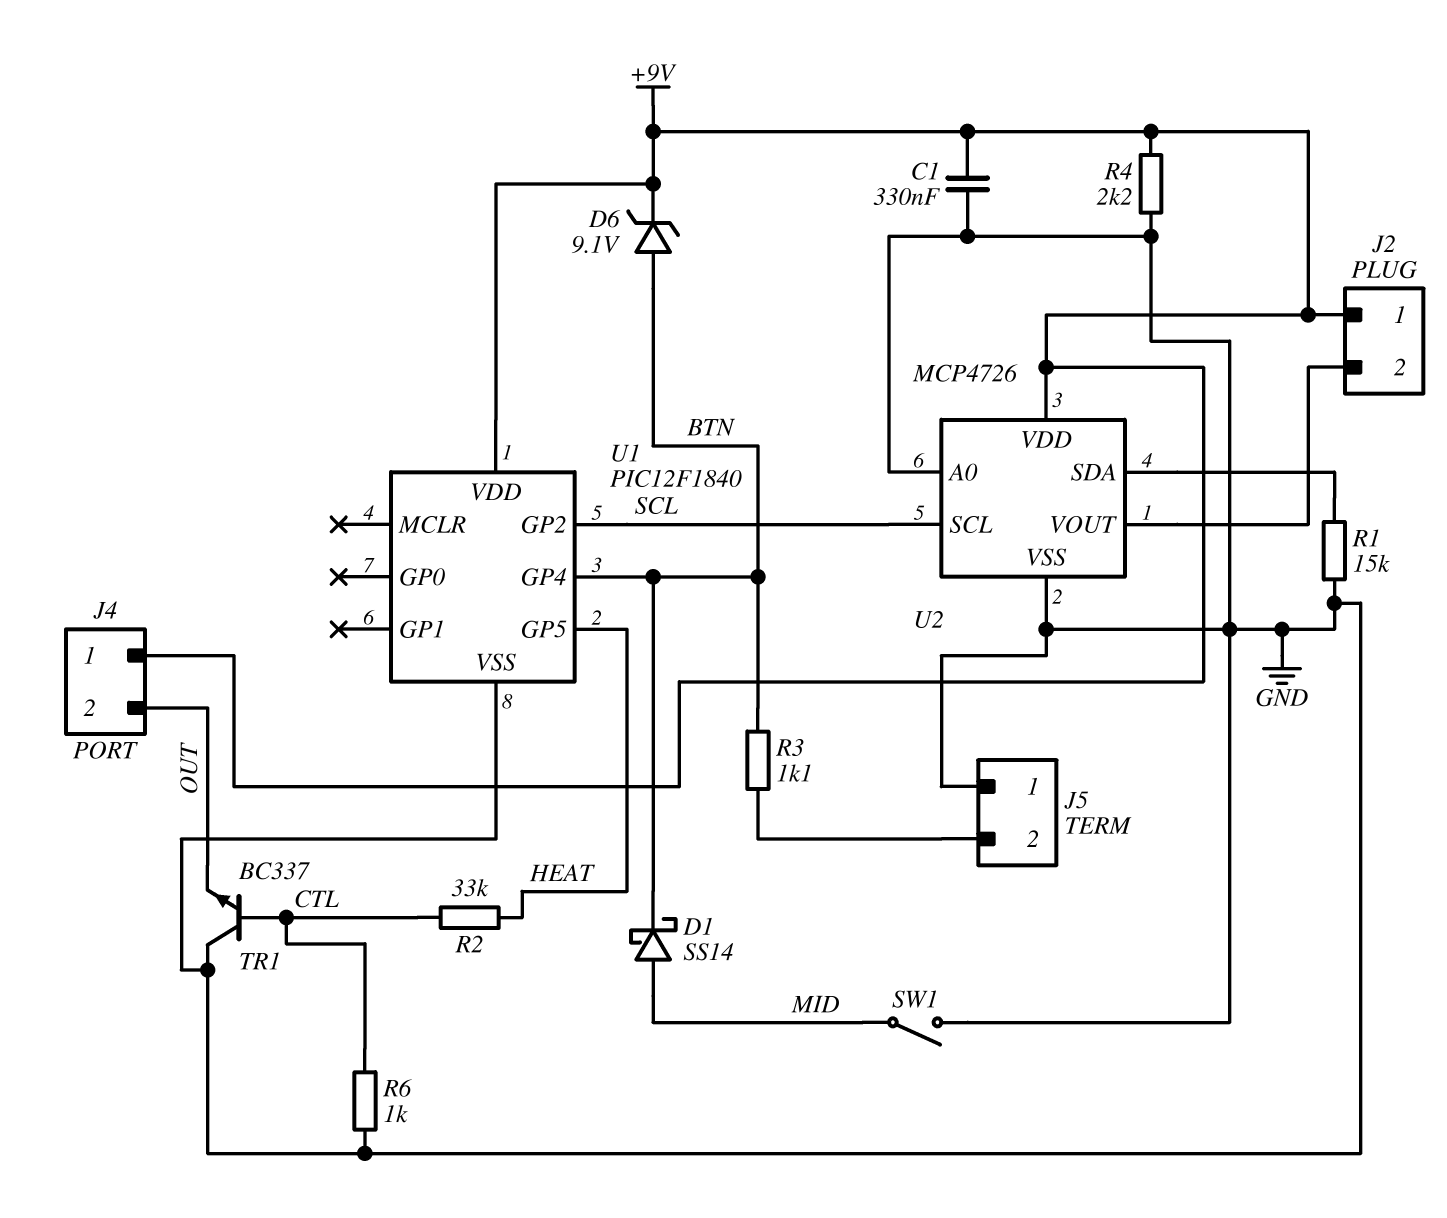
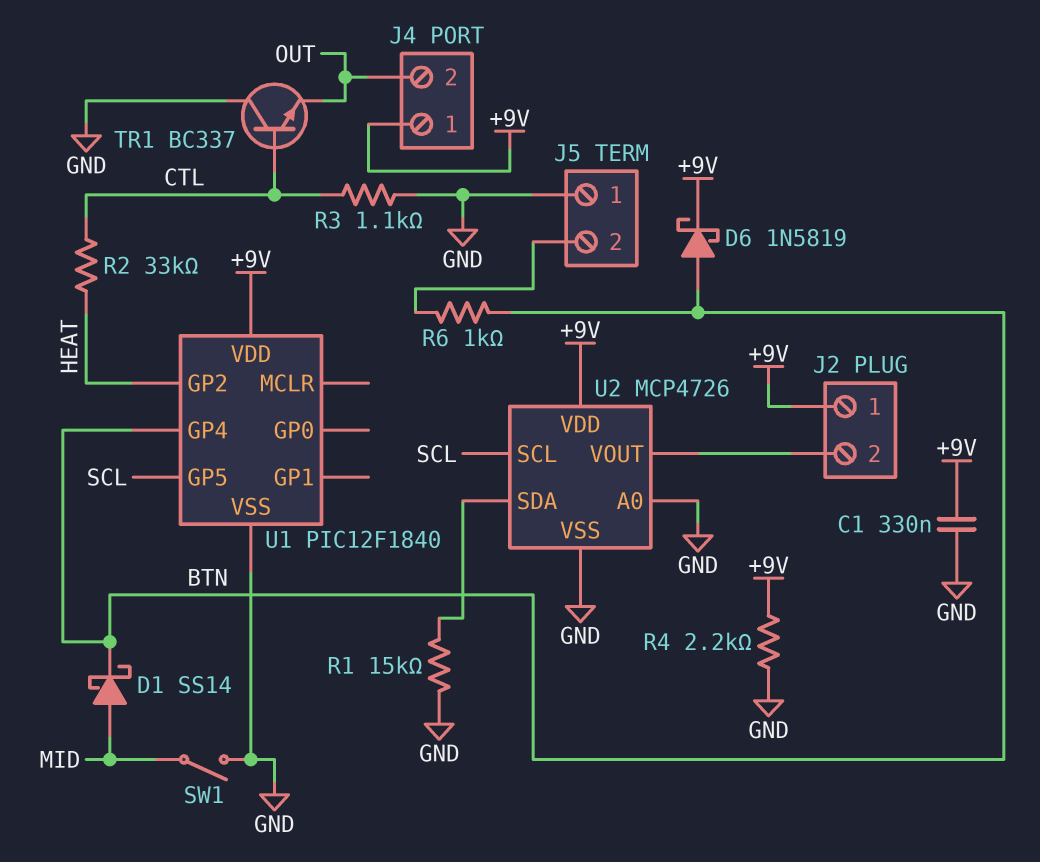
D6: zener 9.1V (A BTN, K +9V) -> schottky 1N5819 (A BTN, K +9V)
R3: 1.1k (BTN, J5/2) -> 1.1k (CTL, GND)
R6: 1k (CTL, GND) -> 1k (BTN, J5/2)
U1 pin GP2: SCL -> HEAT
U1 pin GP5: HEAT -> SCL

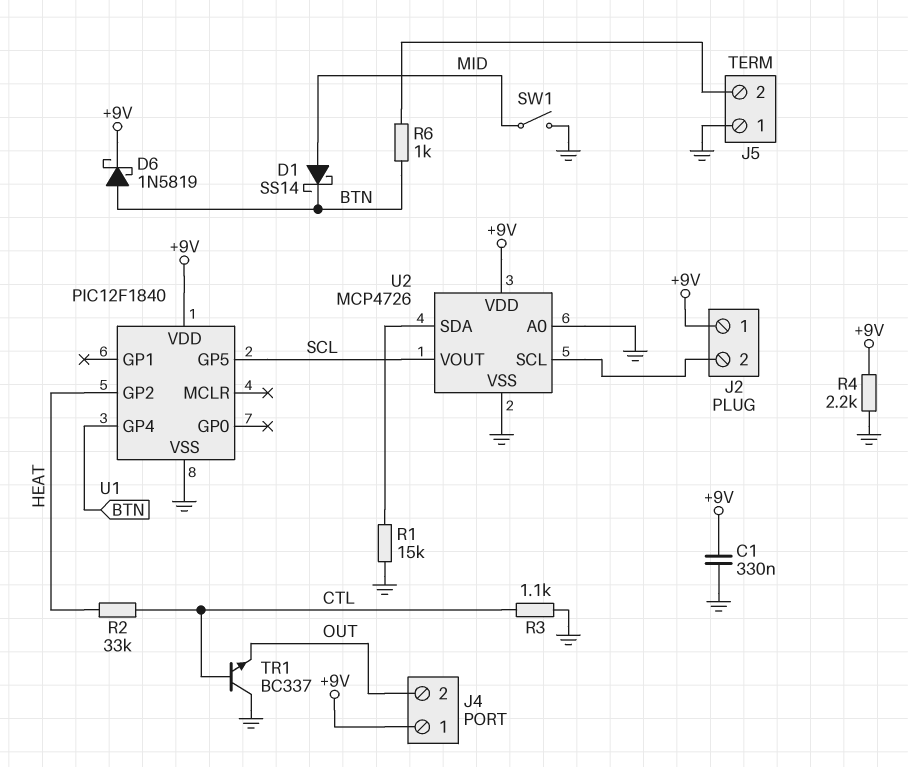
U2 pin SCL: SCL -> J2/2
U2 pin VOUT: J2/2 -> SCL

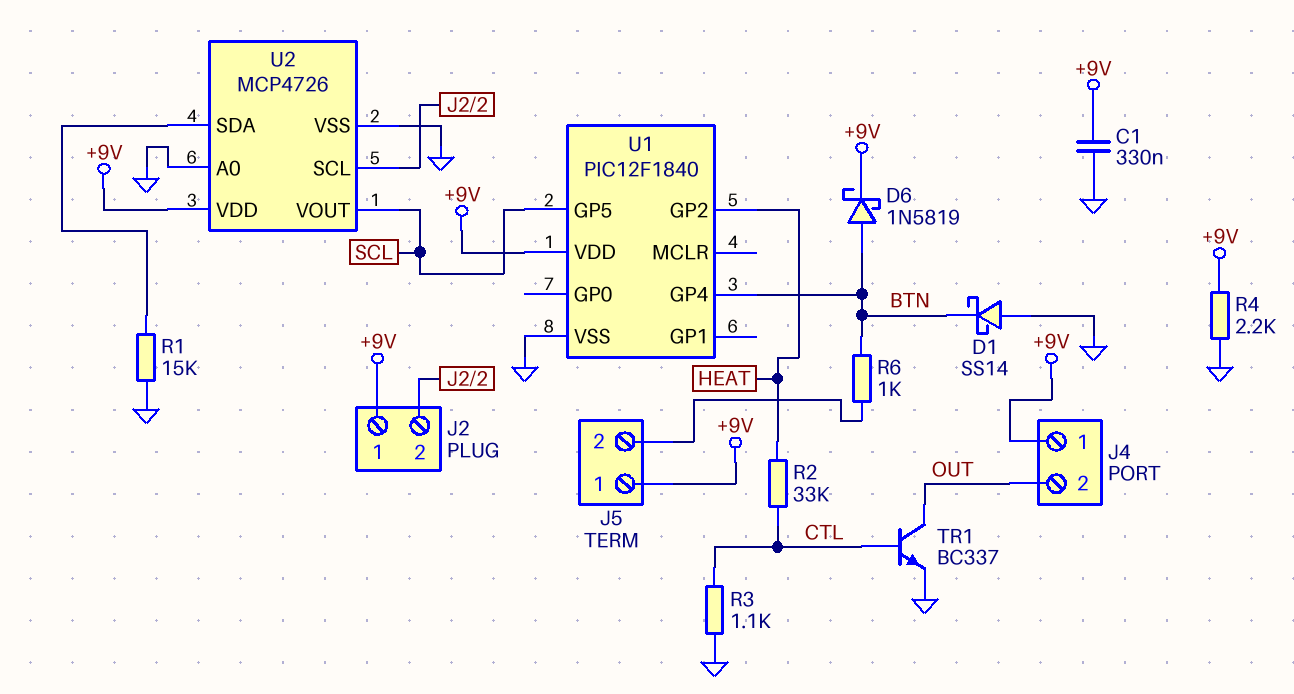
D1: schottky SS14 (A MID, K BTN) -> schottky SS14 (A GND, K BTN)
J5 pin 1: GND -> +9V
SW1: switch (GND, MID) -> none
TR1: NPN BC337 (B CTL, C GND, E OUT) -> NPN BC337 (B CTL, C OUT, E GND)

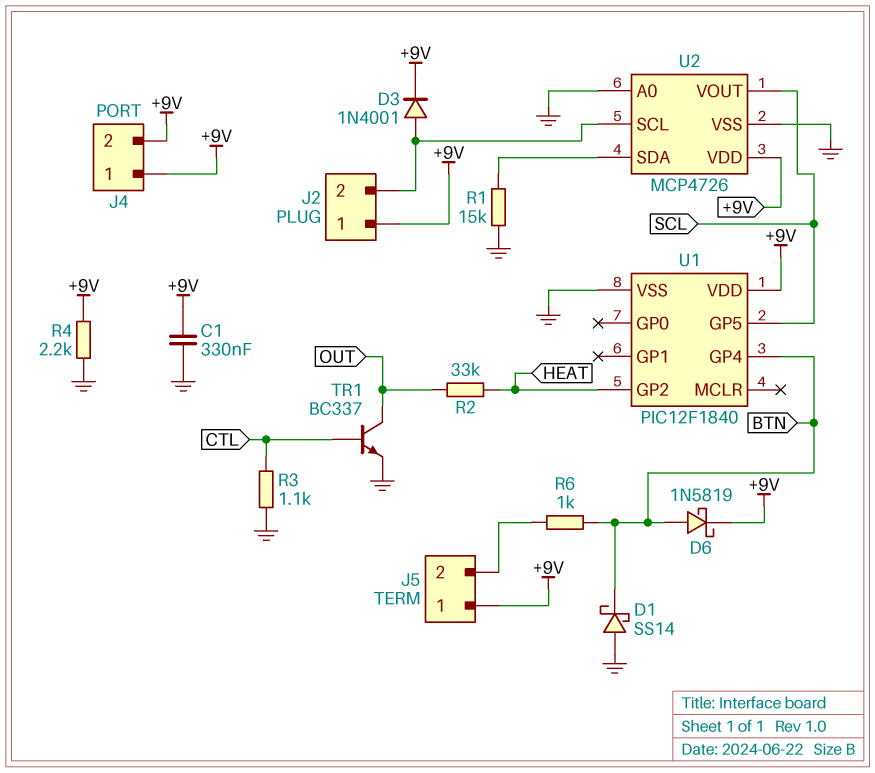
D3: none -> diode 1N4001 (A J2/2, K +9V)
J4 pin 2: OUT -> +9V
R2: 33k (CTL, HEAT) -> 33k (HEAT, OUT)

